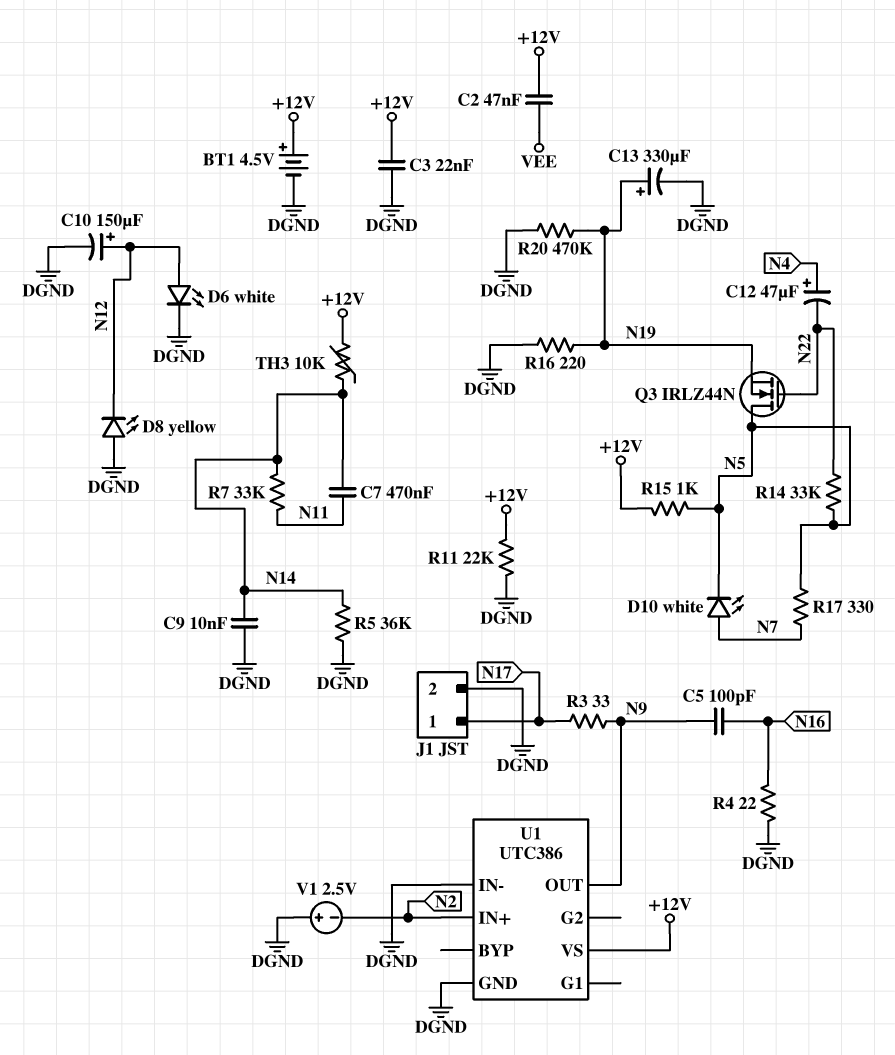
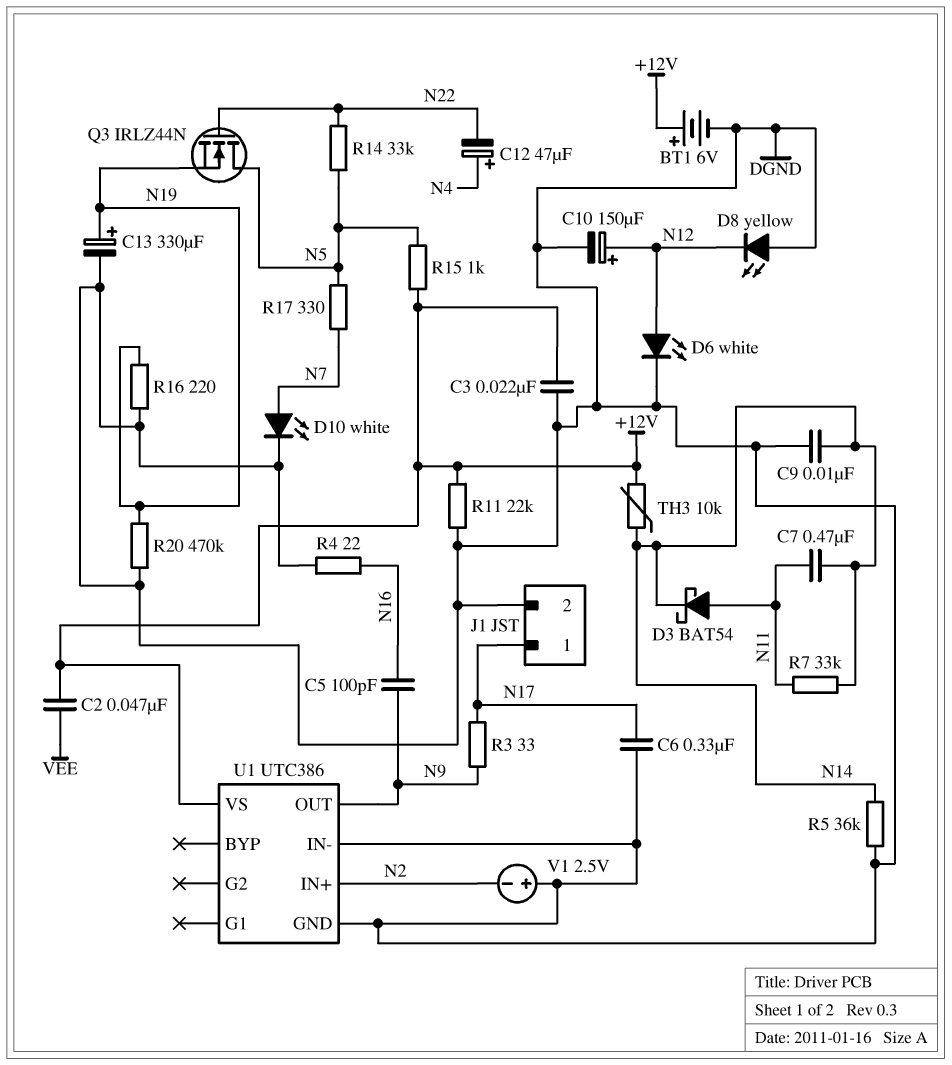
BT1: 4.5V (plus +12V, minus DGND) -> 6V (plus +12V, minus DGND)
C6: none -> 330nF (DGND, N17)
D3: none -> schottky BAT54 (A N11, K N14)
D10: LED white (A N7, K N5) -> LED white (A N7, K DGND)

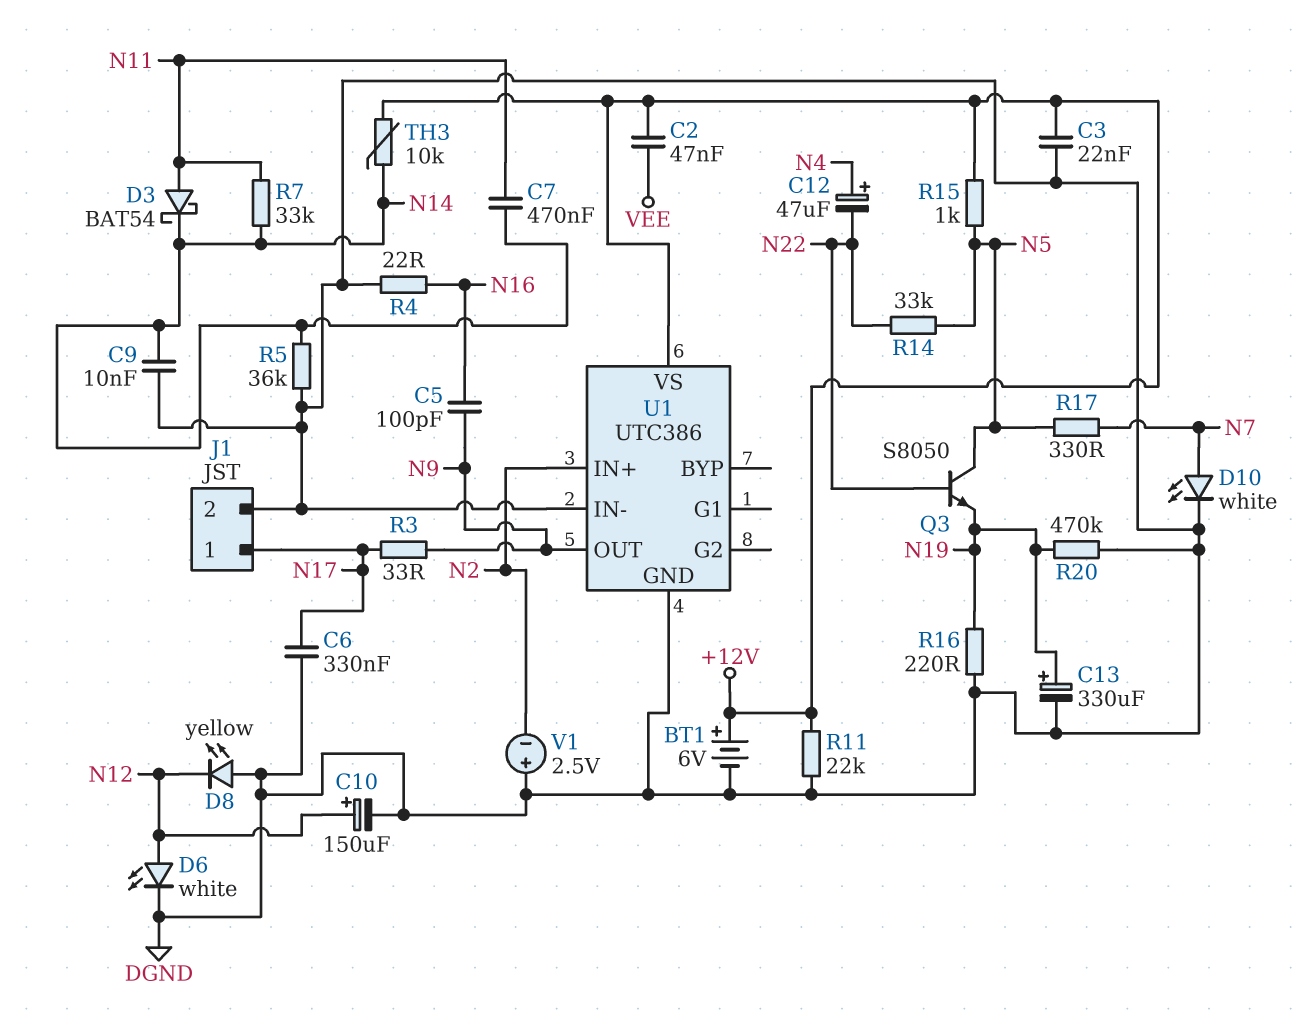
Q3: NMOS IRLZ44N (G N22, D N5, S N19) -> NPN S8050 (B N22, C N5, E N19)

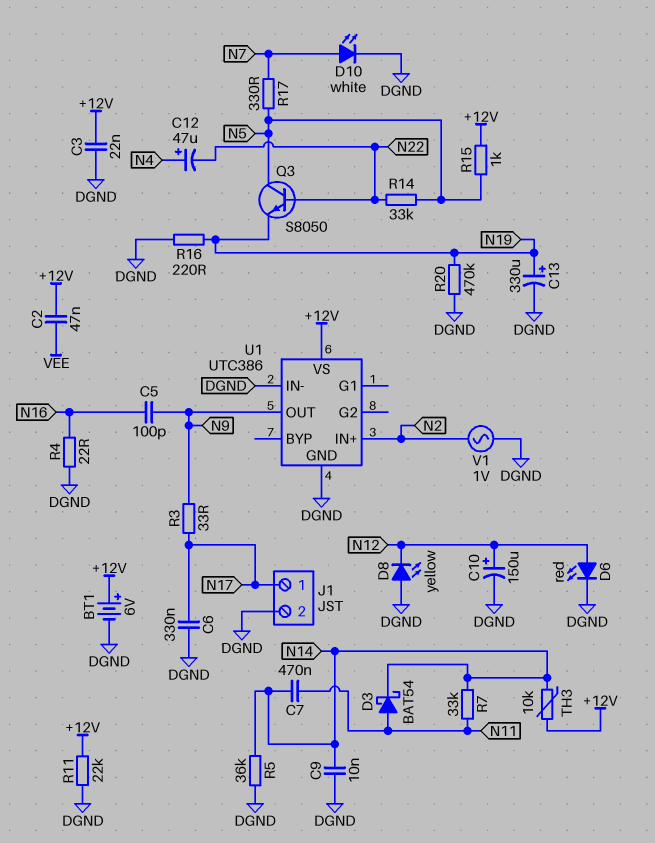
D6: LED white (A N12, K DGND) -> LED red (A N12, K DGND)
V1: 2.5V (plus DGND, minus N2) -> AC 1V (DGND, N2)

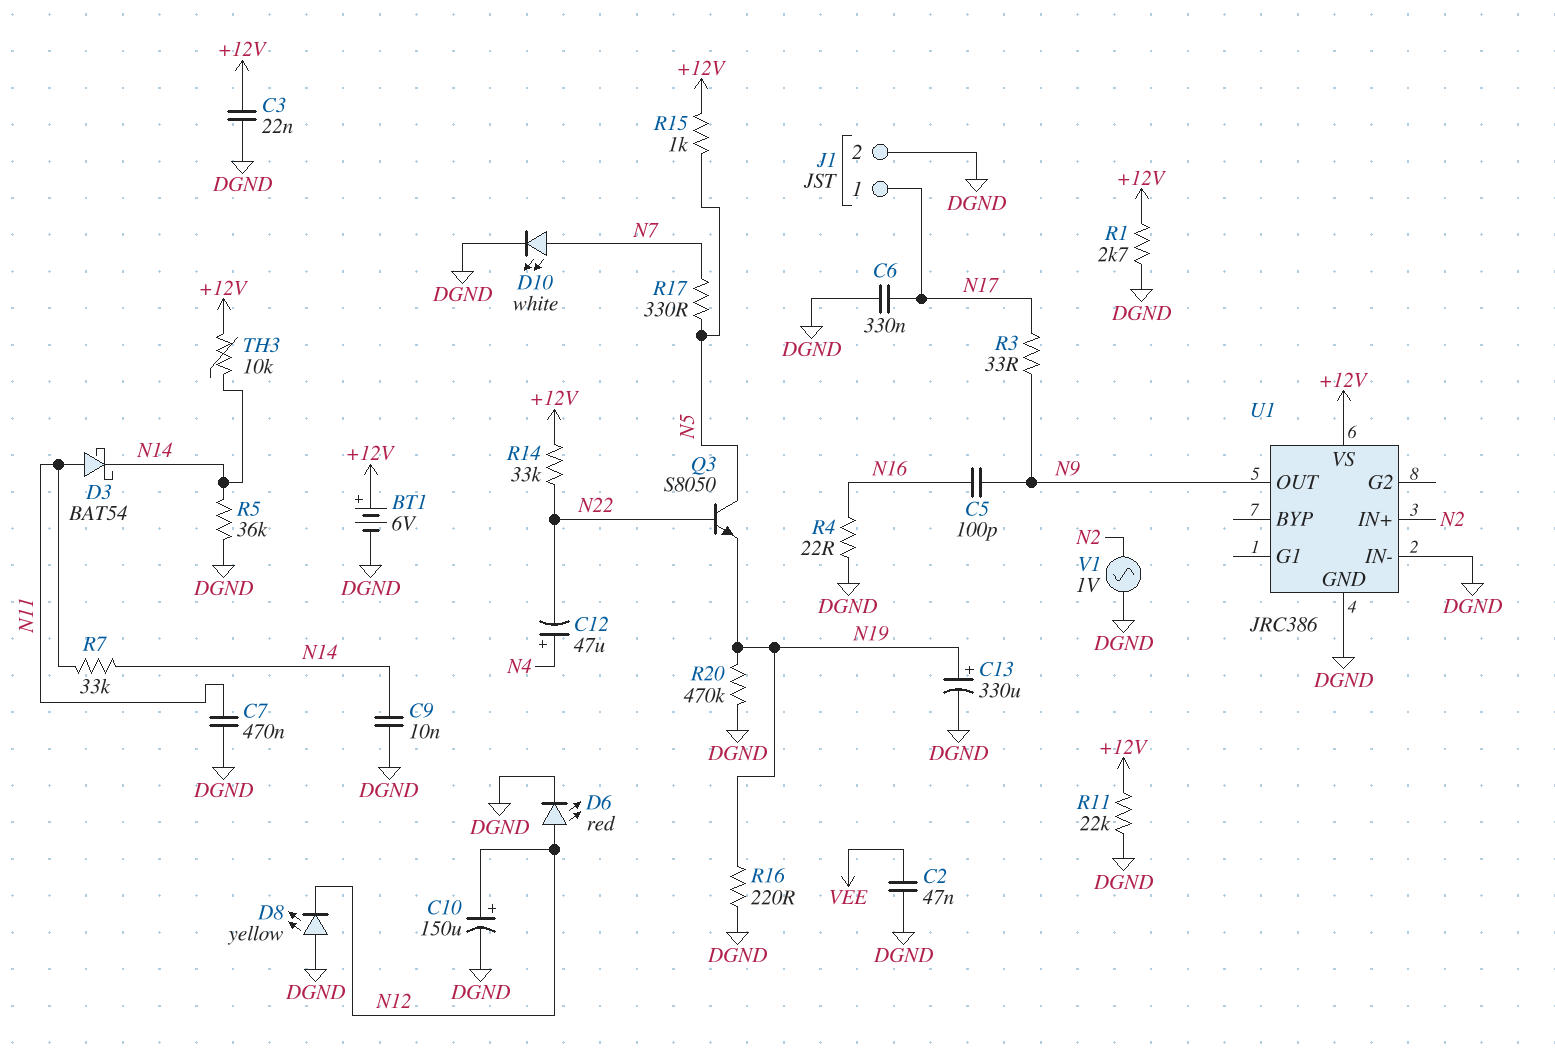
C2: 47nF (+12V, VEE) -> 47nF (DGND, VEE)
C7: 470nF (N11, N14) -> 470nF (DGND, N11)
R1: none -> 2.7k (+12V, DGND)
R14: 33k (N5, N22) -> 33k (+12V, N22)
U1: UTC386 -> JRC386

